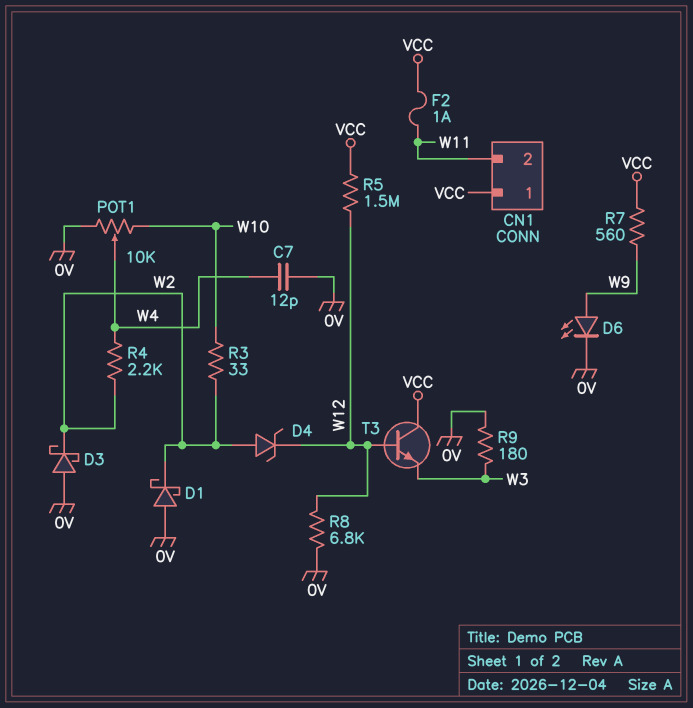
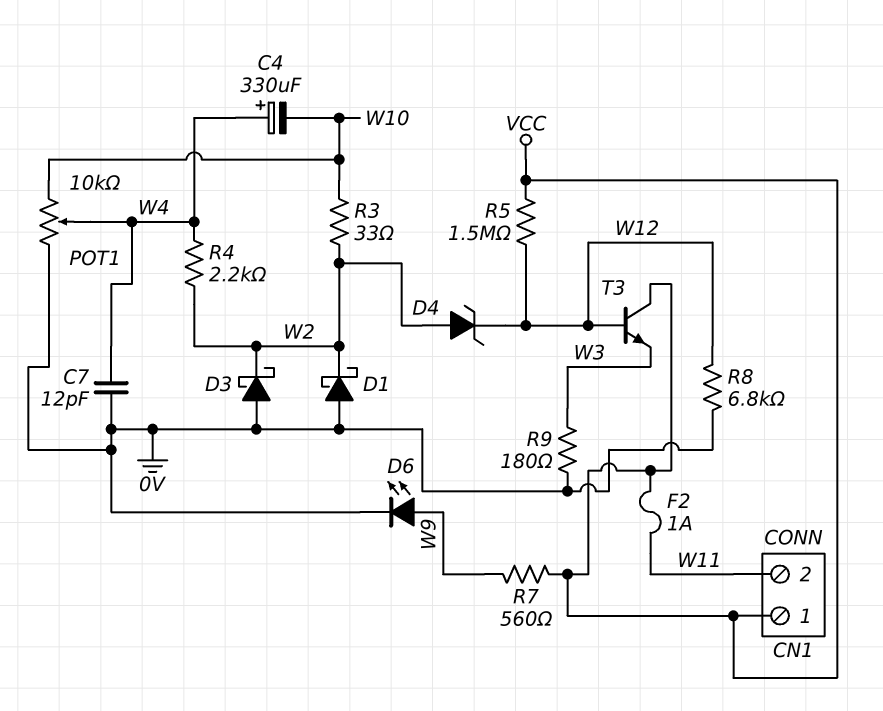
C4: none -> 330uF (plus W4, minus W10)

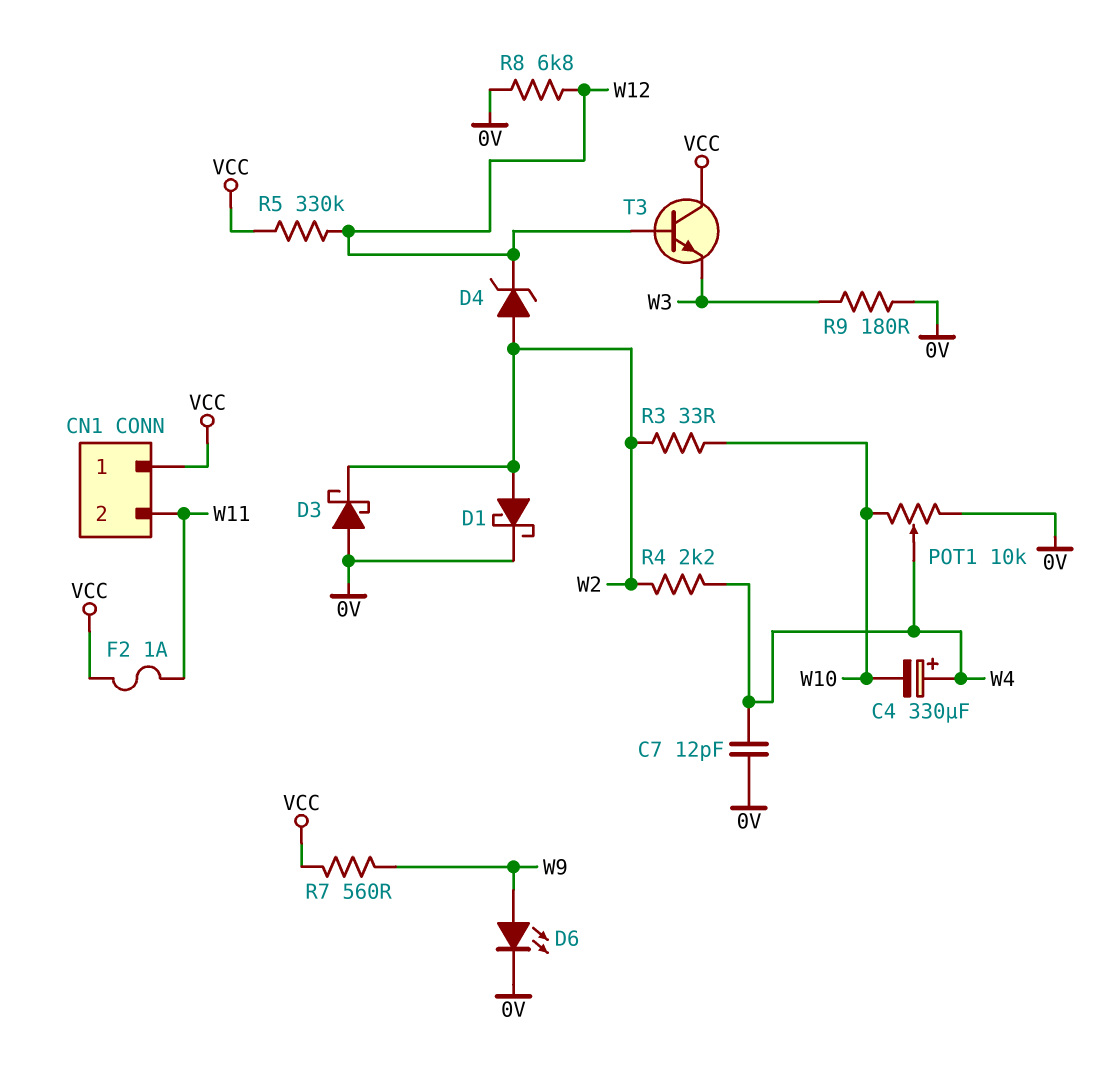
D1: schottky (A 0V, K W2) -> schottky (A W2, K 0V)
R5: 1.5M (VCC, W12) -> 330k (VCC, W12)

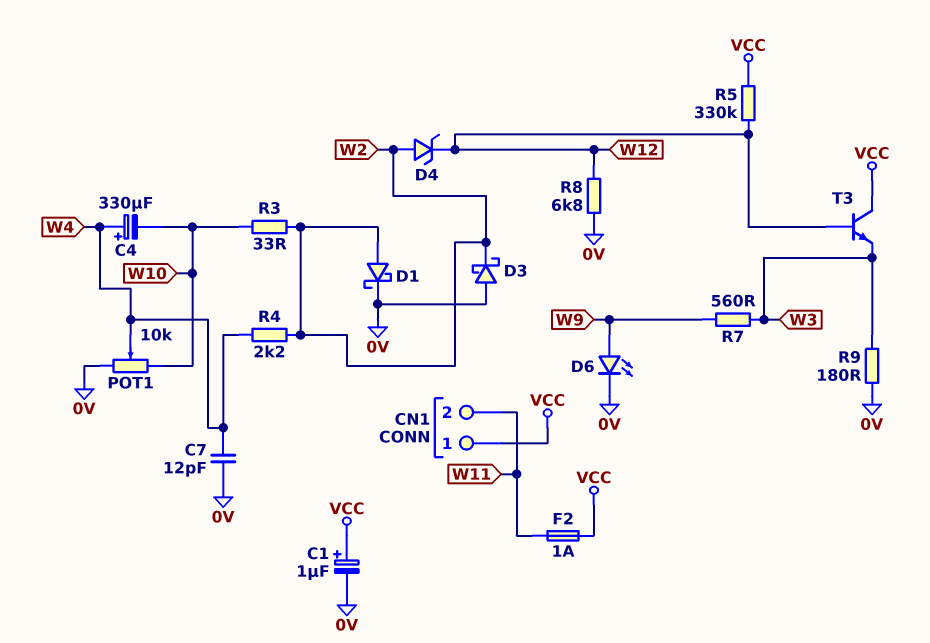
C1: none -> 1uF (plus VCC, minus 0V)
R7: 560 (VCC, W9) -> 560 (W3, W9)

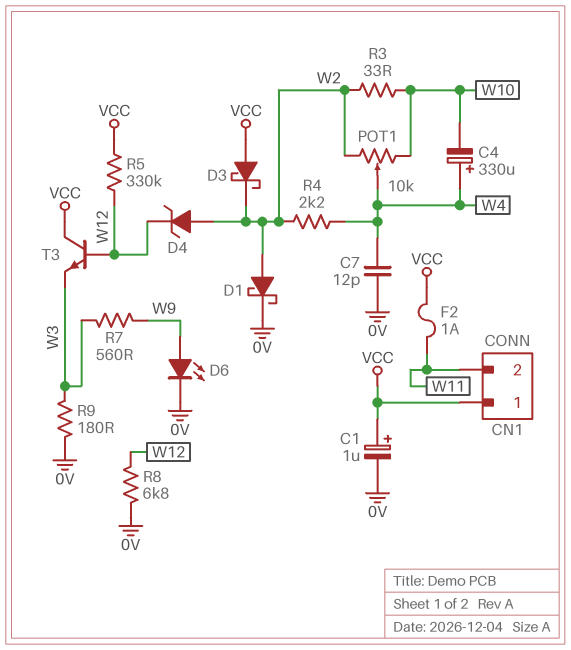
D3: schottky (A 0V, K W2) -> schottky (A VCC, K W2)
POT1: 10k (0V, W10, wiper W4) -> 10k (W2, W10, wiper W4)

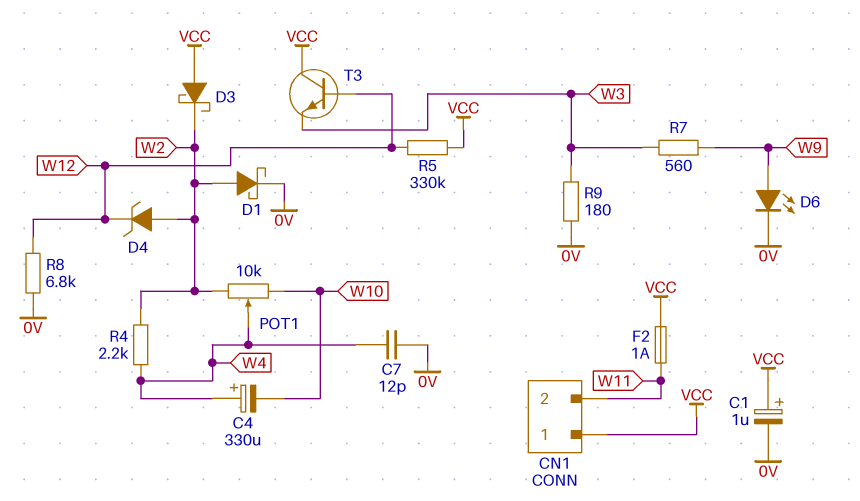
R3: 33 (W2, W10) -> none

